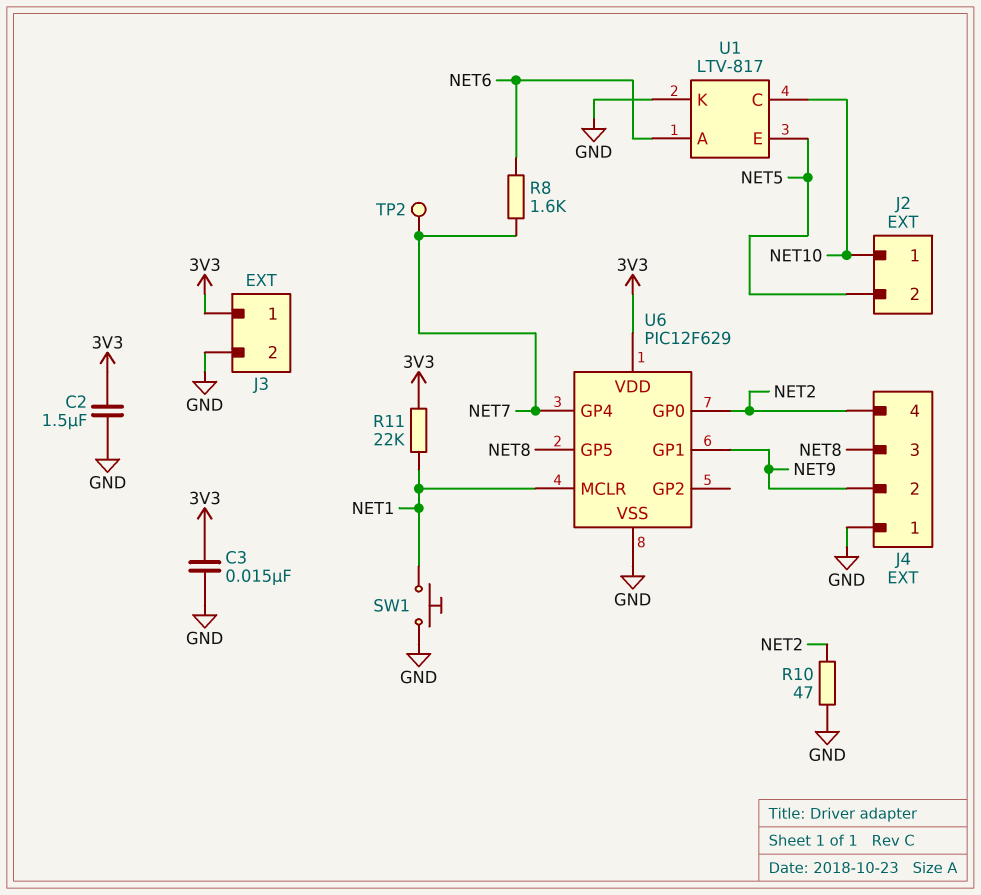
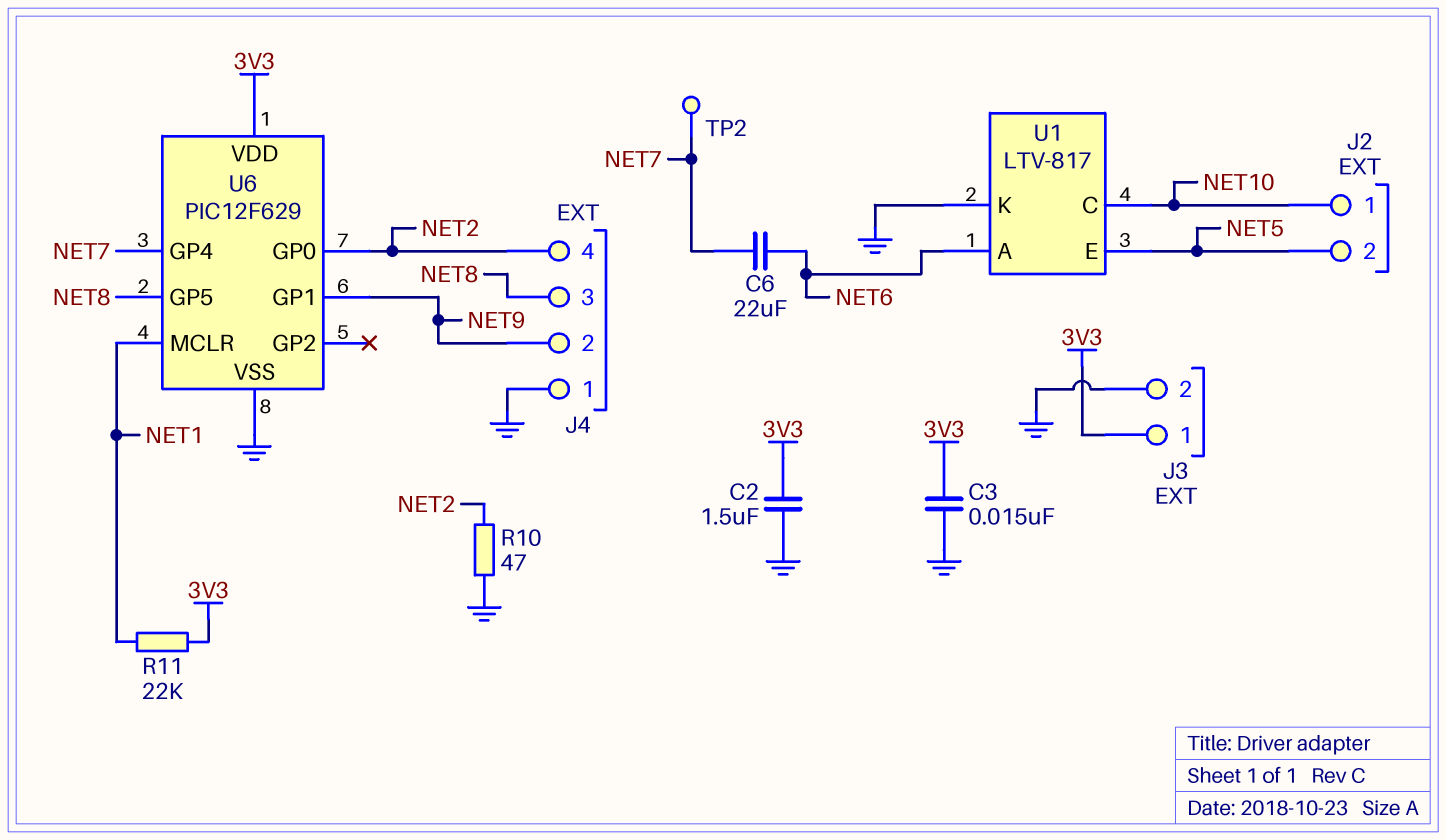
C6: none -> 22uF (NET6, NET7)
R8: 1.6k (NET6, NET7) -> none
SW1: button (GND, NET1) -> none

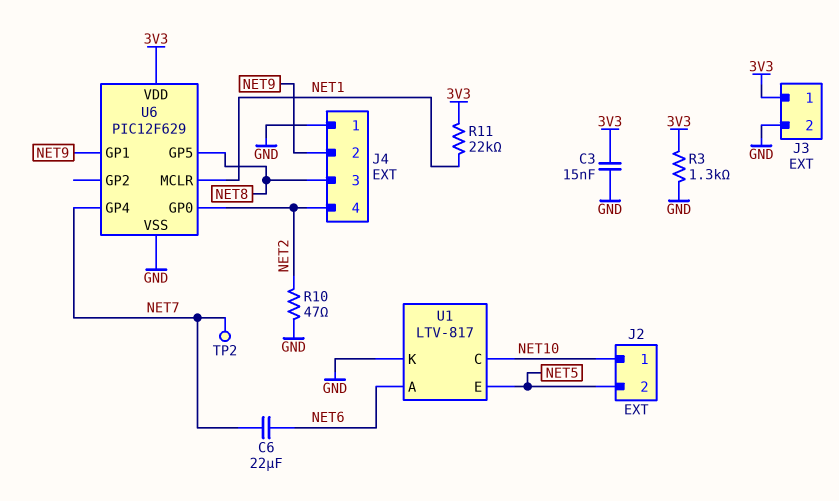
C2: 1.5uF (3V3, GND) -> none
R3: none -> 1.3k (3V3, GND)

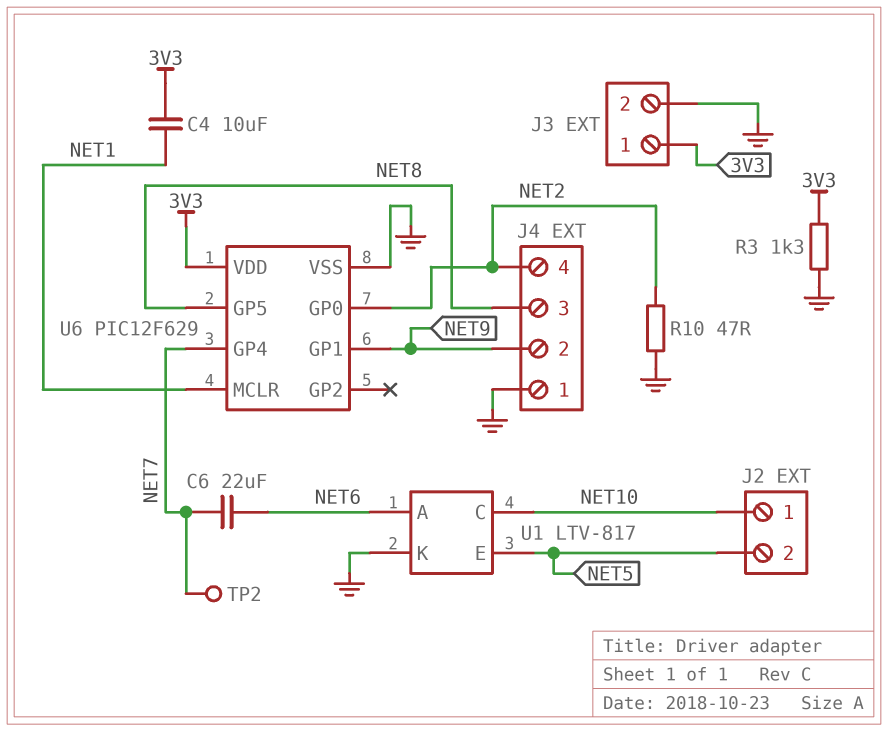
C3: 15nF (3V3, GND) -> none
C4: none -> 10uF (3V3, NET1)
R11: 22k (3V3, NET1) -> none

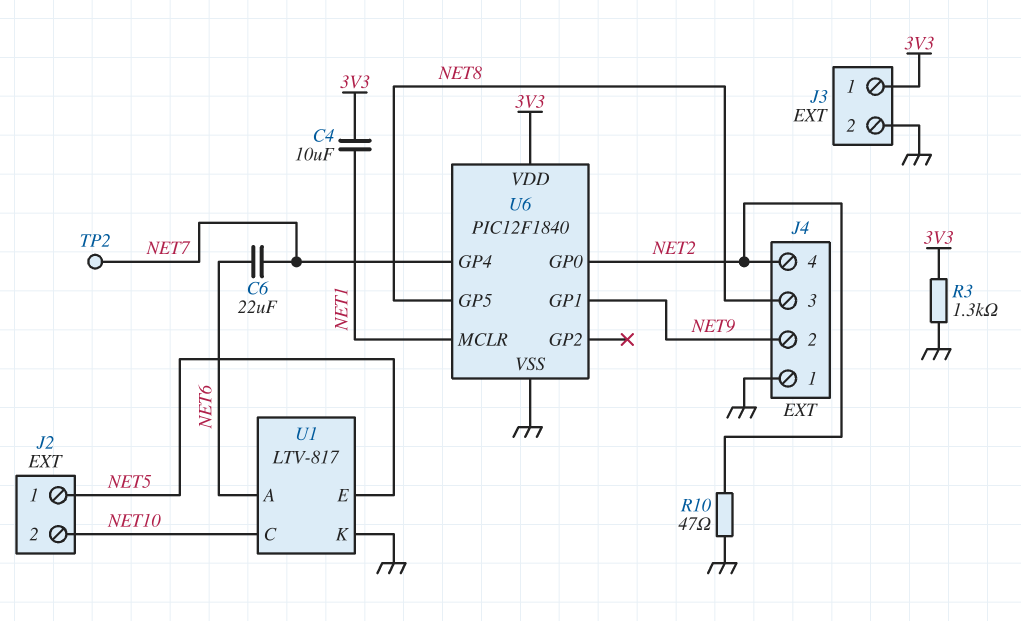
J2 pin 1: NET10 -> NET5
J2 pin 2: NET5 -> NET10
U6: PIC12F629 -> PIC12F1840

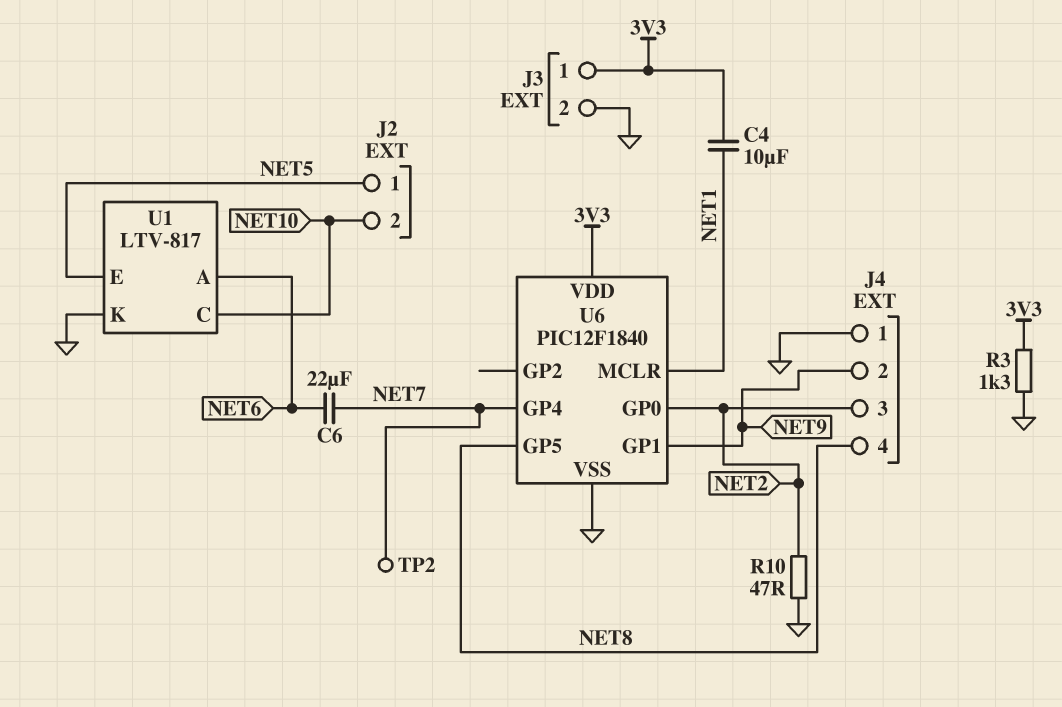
J4 pin 3: NET8 -> NET2
J4 pin 4: NET2 -> NET8

